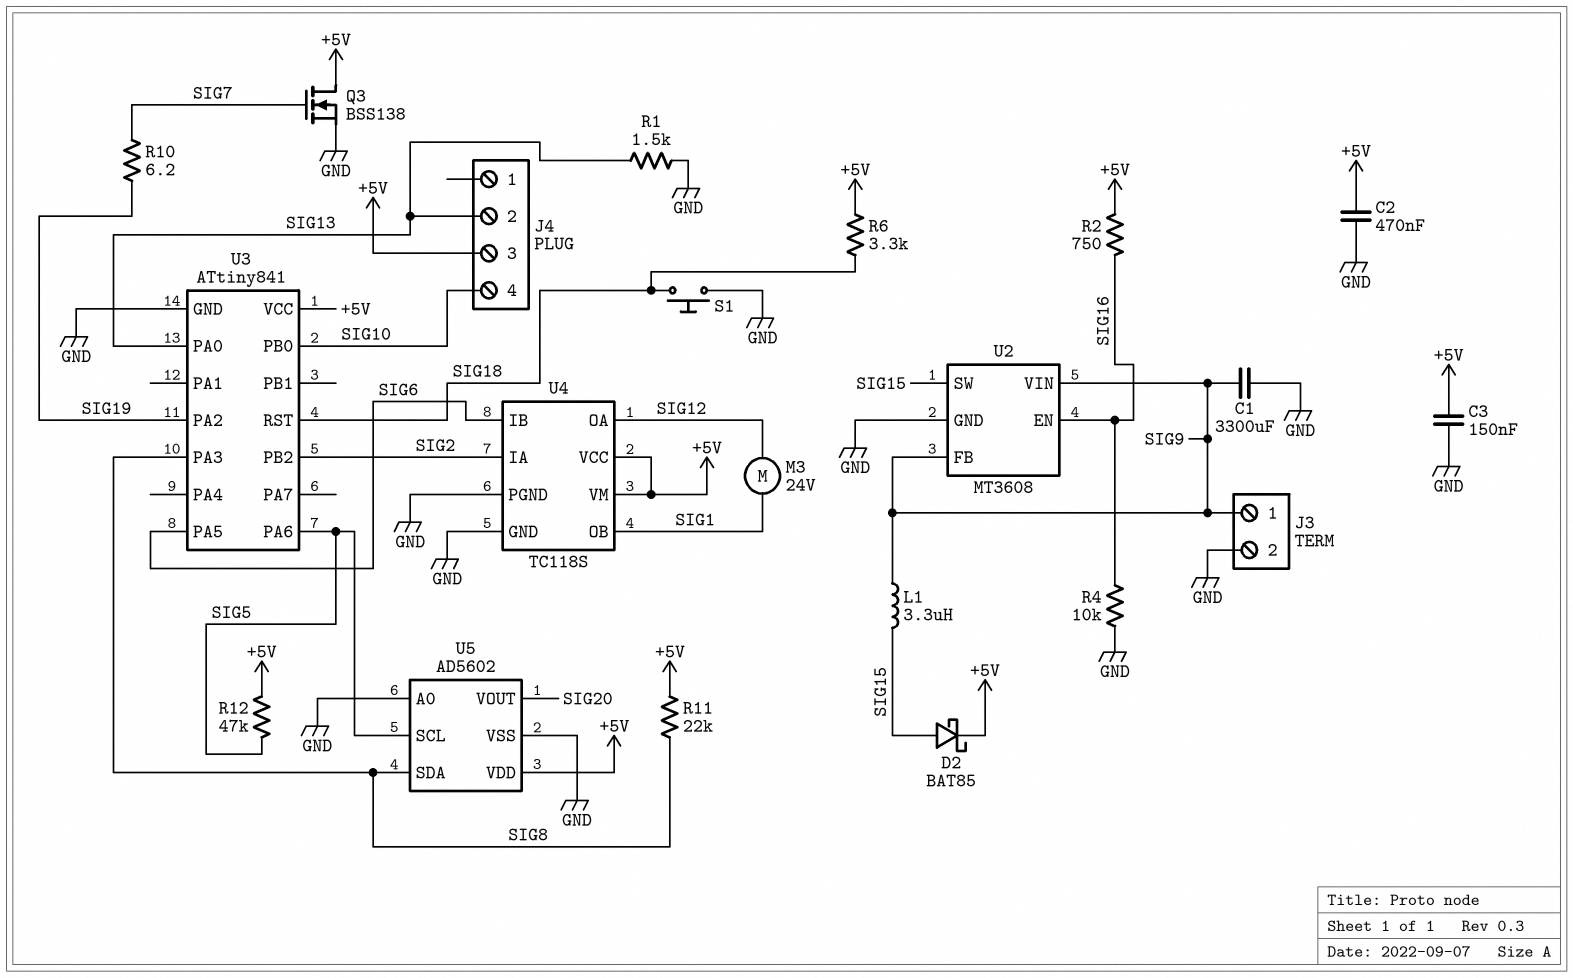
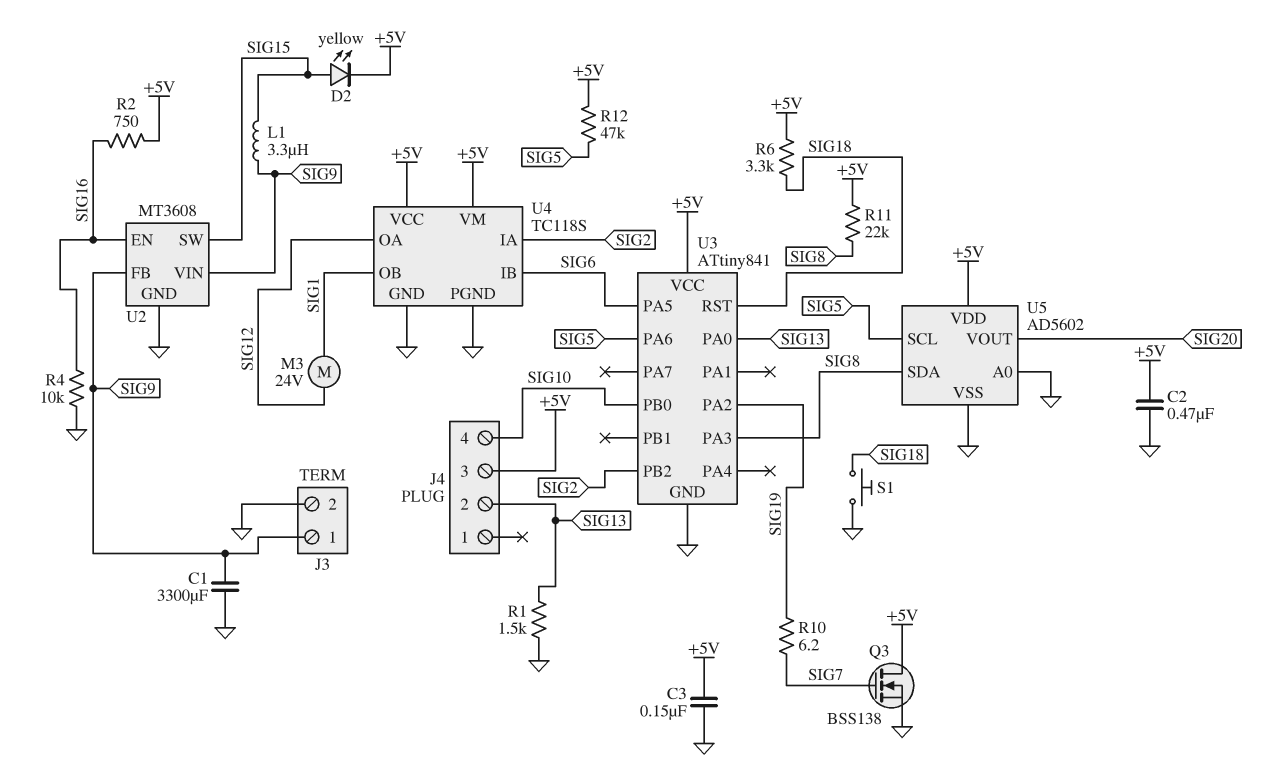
D2: schottky BAT85 (A SIG15, K +5V) -> LED yellow (A SIG15, K +5V)

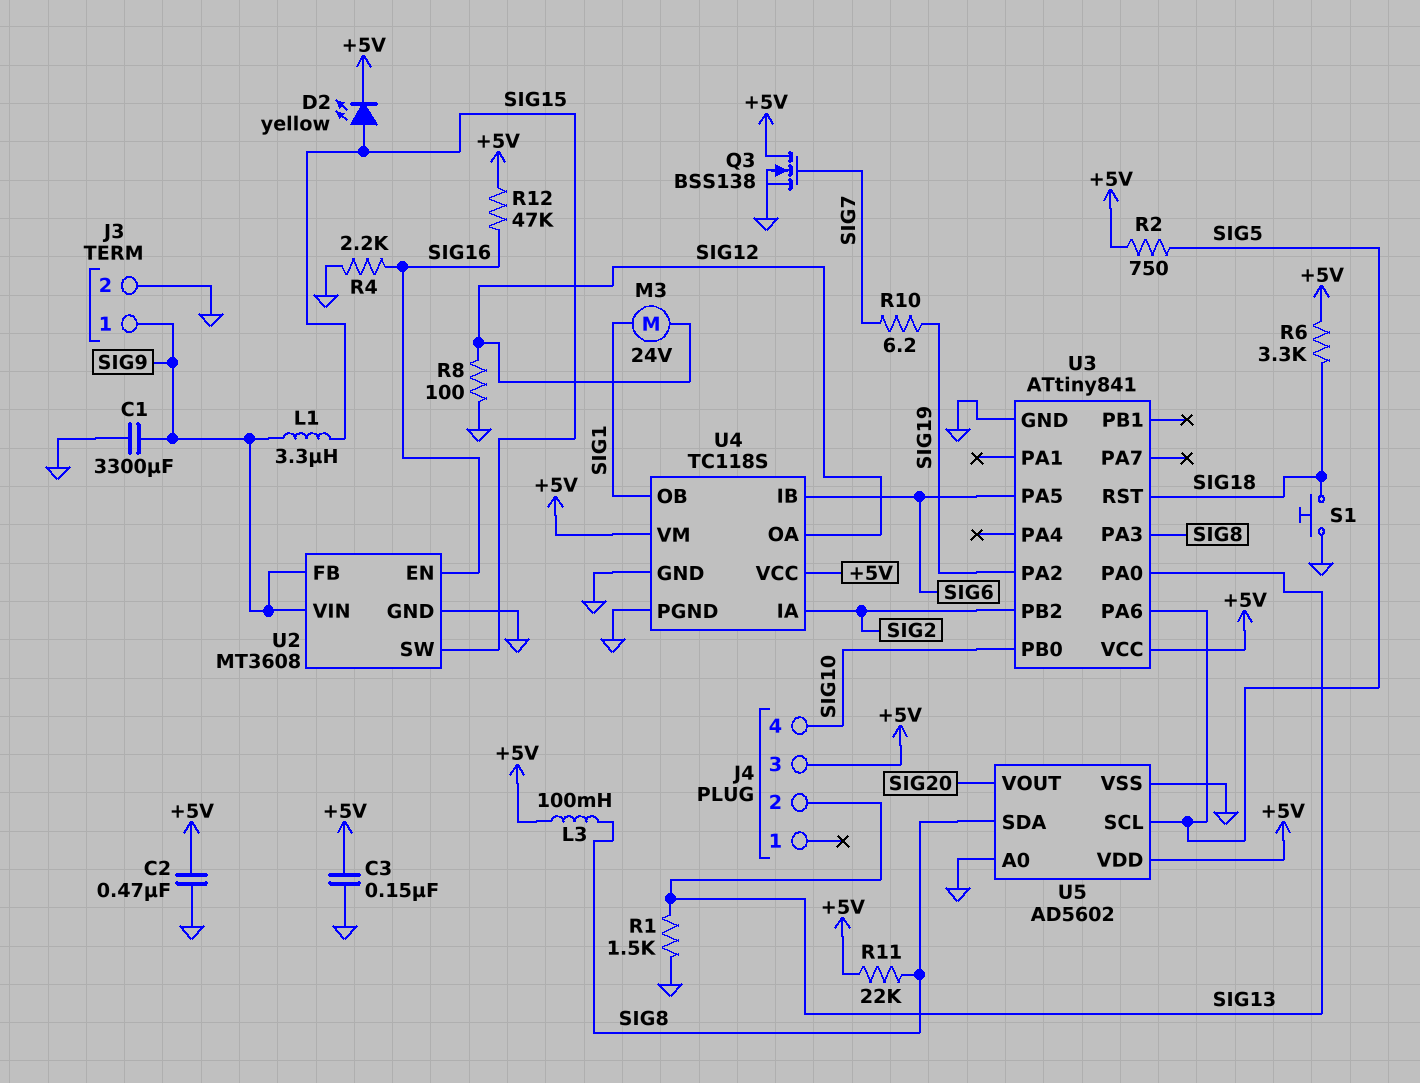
L3: none -> 100mH (+5V, SIG8)
R2: 750 (+5V, SIG16) -> 750 (+5V, SIG5)
R4: 10k (GND, SIG16) -> 2.2k (GND, SIG16)
R8: none -> 100 (GND, SIG12)
R12: 47k (+5V, SIG5) -> 47k (+5V, SIG16)

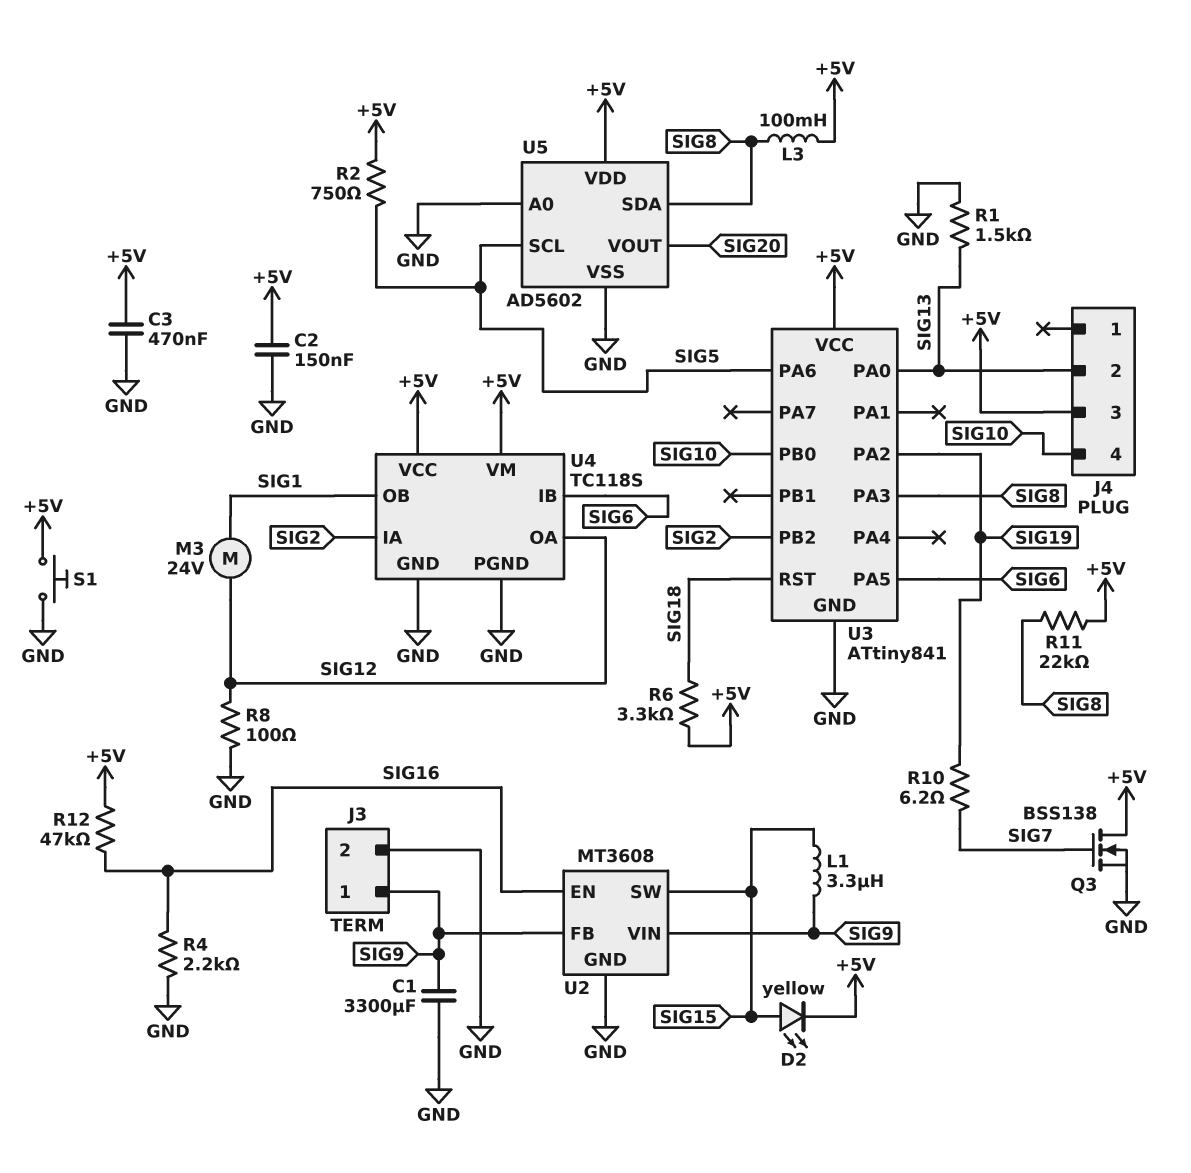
C2: 470nF (+5V, GND) -> 150nF (+5V, GND)
C3: 150nF (+5V, GND) -> 470nF (+5V, GND)
S1: button (GND, SIG18) -> button (+5V, GND)

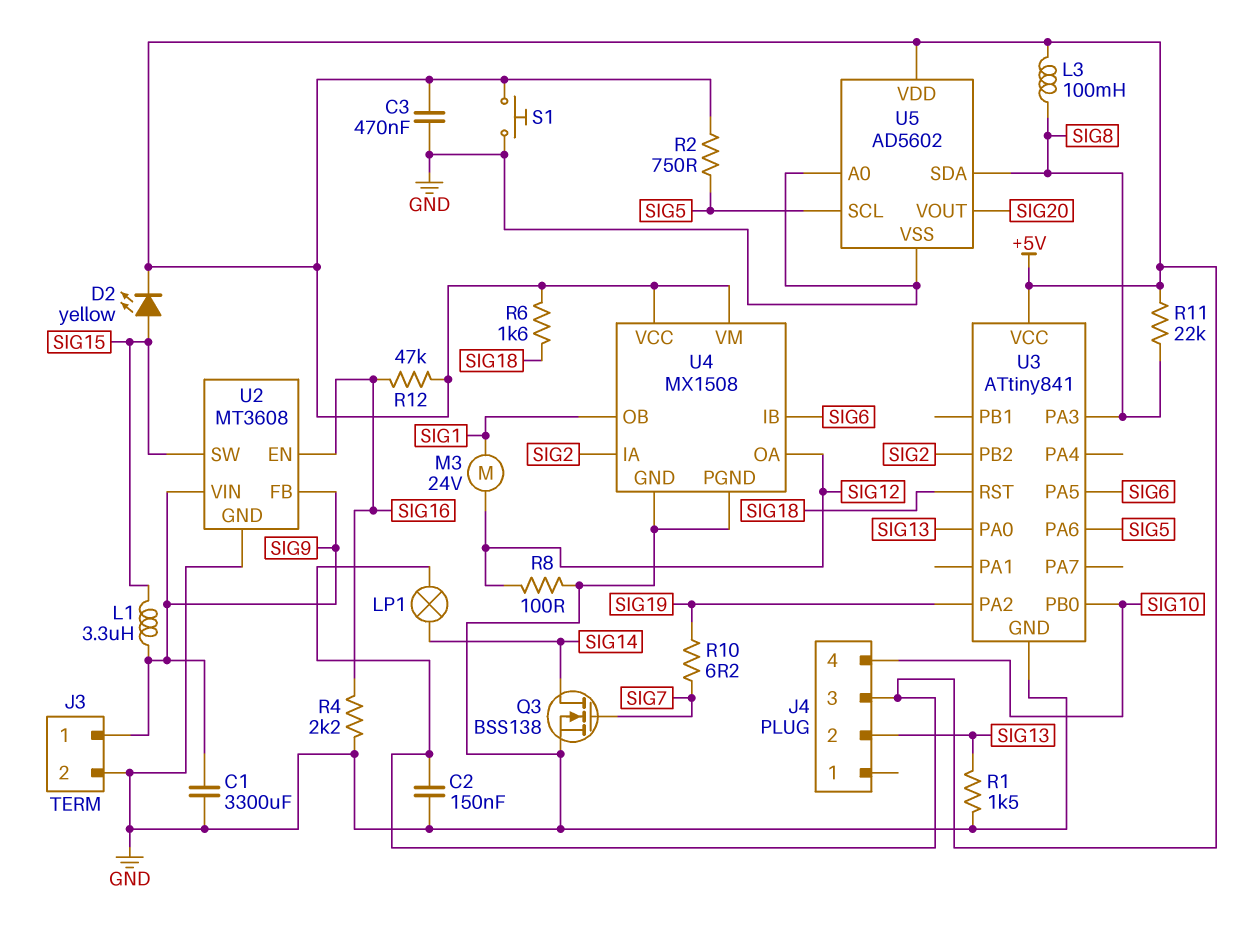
LP1: none -> lamp (+5V, SIG14)
Q3: NMOS BSS138 (G SIG7, D +5V, S GND) -> NMOS BSS138 (G SIG7, D SIG14, S GND)
R6: 3.3k (+5V, SIG18) -> 1.6k (+5V, SIG18)
U4: TC118S -> MX1508

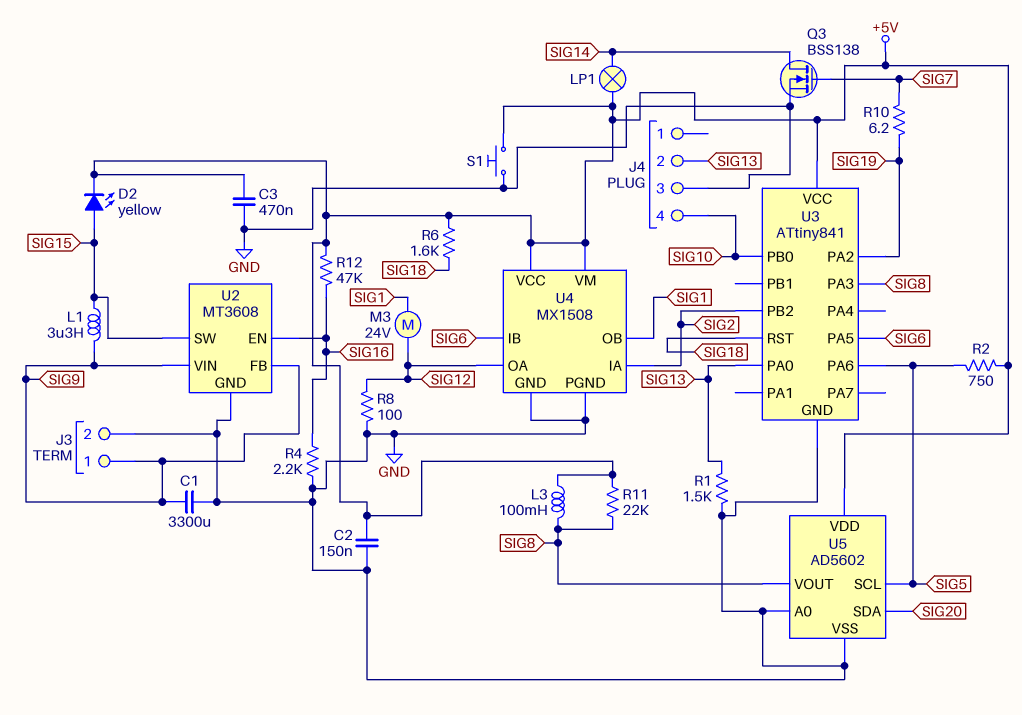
J4 pin 3: +5V -> GND
U5 pin SDA: SIG8 -> SIG20
U5 pin VOUT: SIG20 -> SIG8

